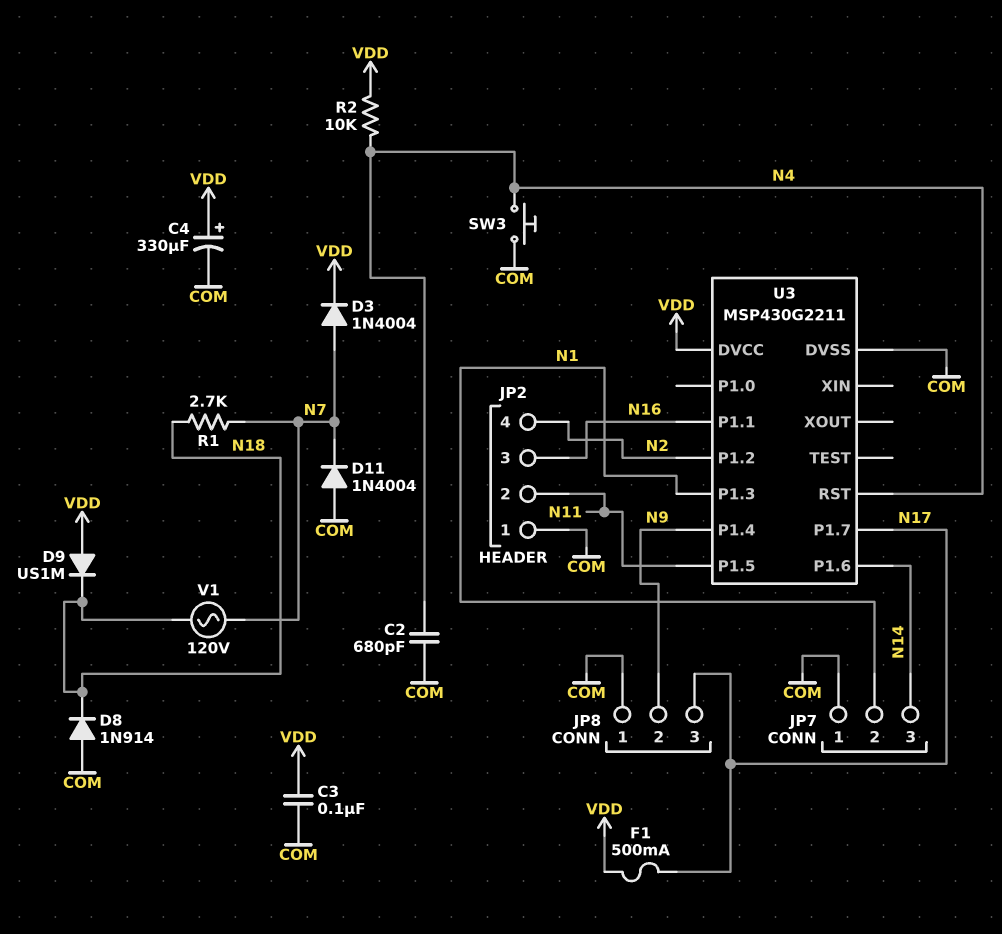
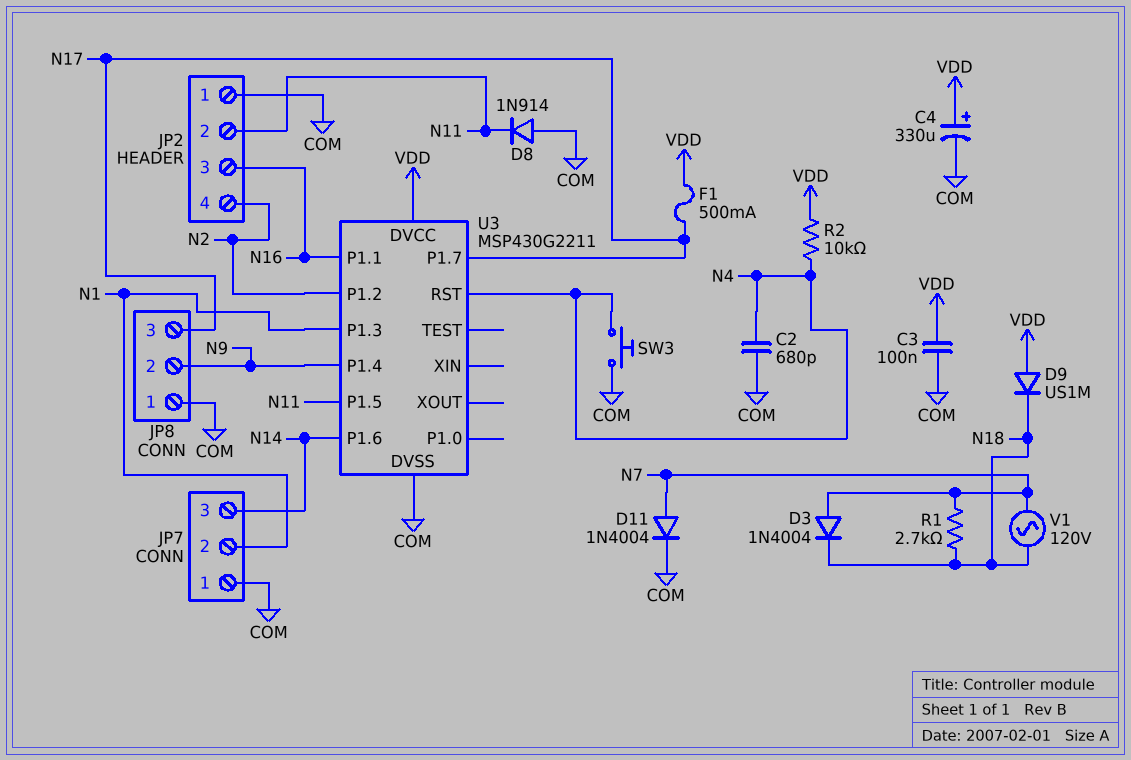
D3: diode 1N4004 (A N7, K VDD) -> diode 1N4004 (A N7, K N18)
D8: diode 1N914 (A COM, K N18) -> diode 1N914 (A COM, K N11)
D11: diode 1N4004 (A COM, K N7) -> diode 1N4004 (A N7, K COM)

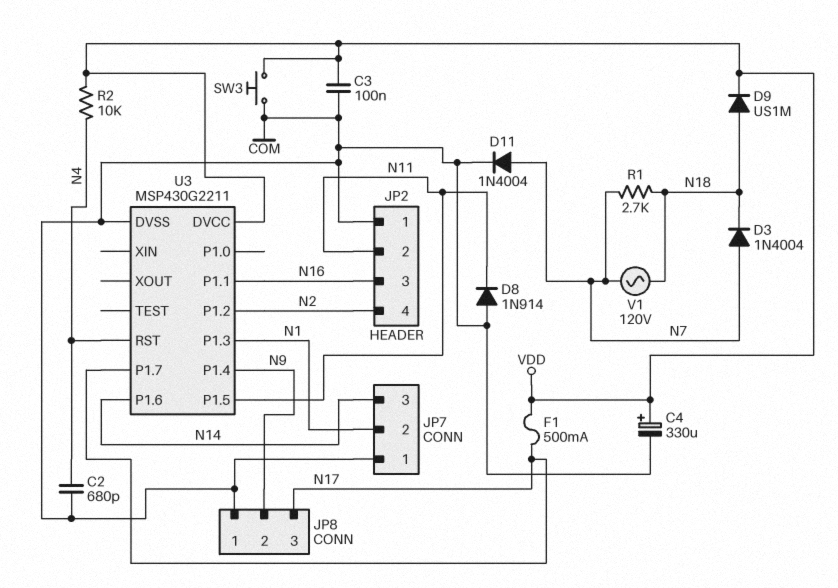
D9: diode US1M (A VDD, K N18) -> diode US1M (A N18, K VDD)
SW3: button (COM, N4) -> button (COM, VDD)

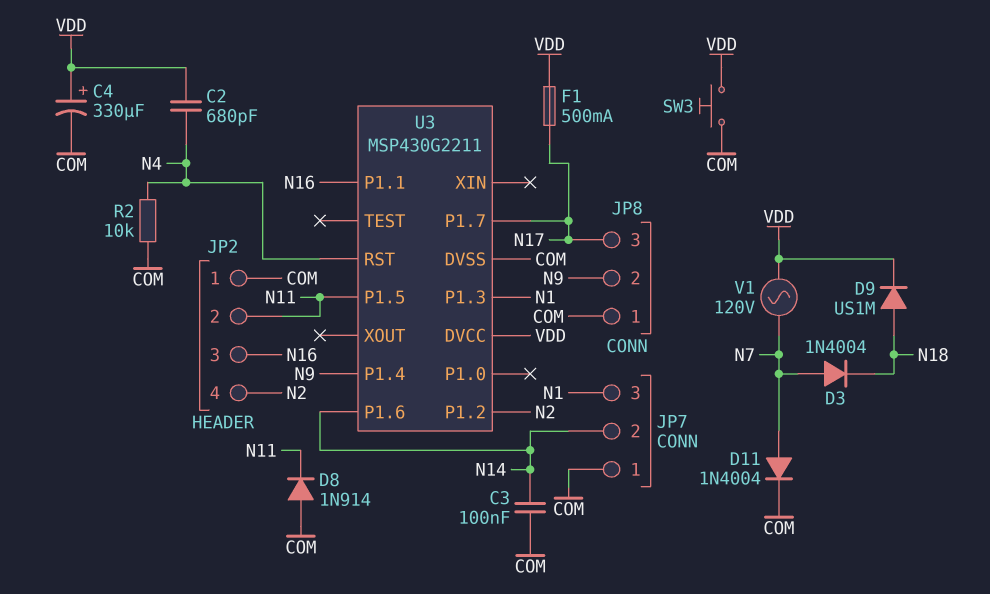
C2: 680pF (COM, N4) -> 680pF (N4, VDD)
C3: 100nF (COM, VDD) -> 100nF (COM, N14)
JP7 pin 2: N1 -> N14
JP7 pin 3: N14 -> N1
R1: 2.7k (N7, N18) -> none
R2: 10k (N4, VDD) -> 10k (COM, N4)
V1: AC 120V (N7, N18) -> AC 120V (N7, VDD)

